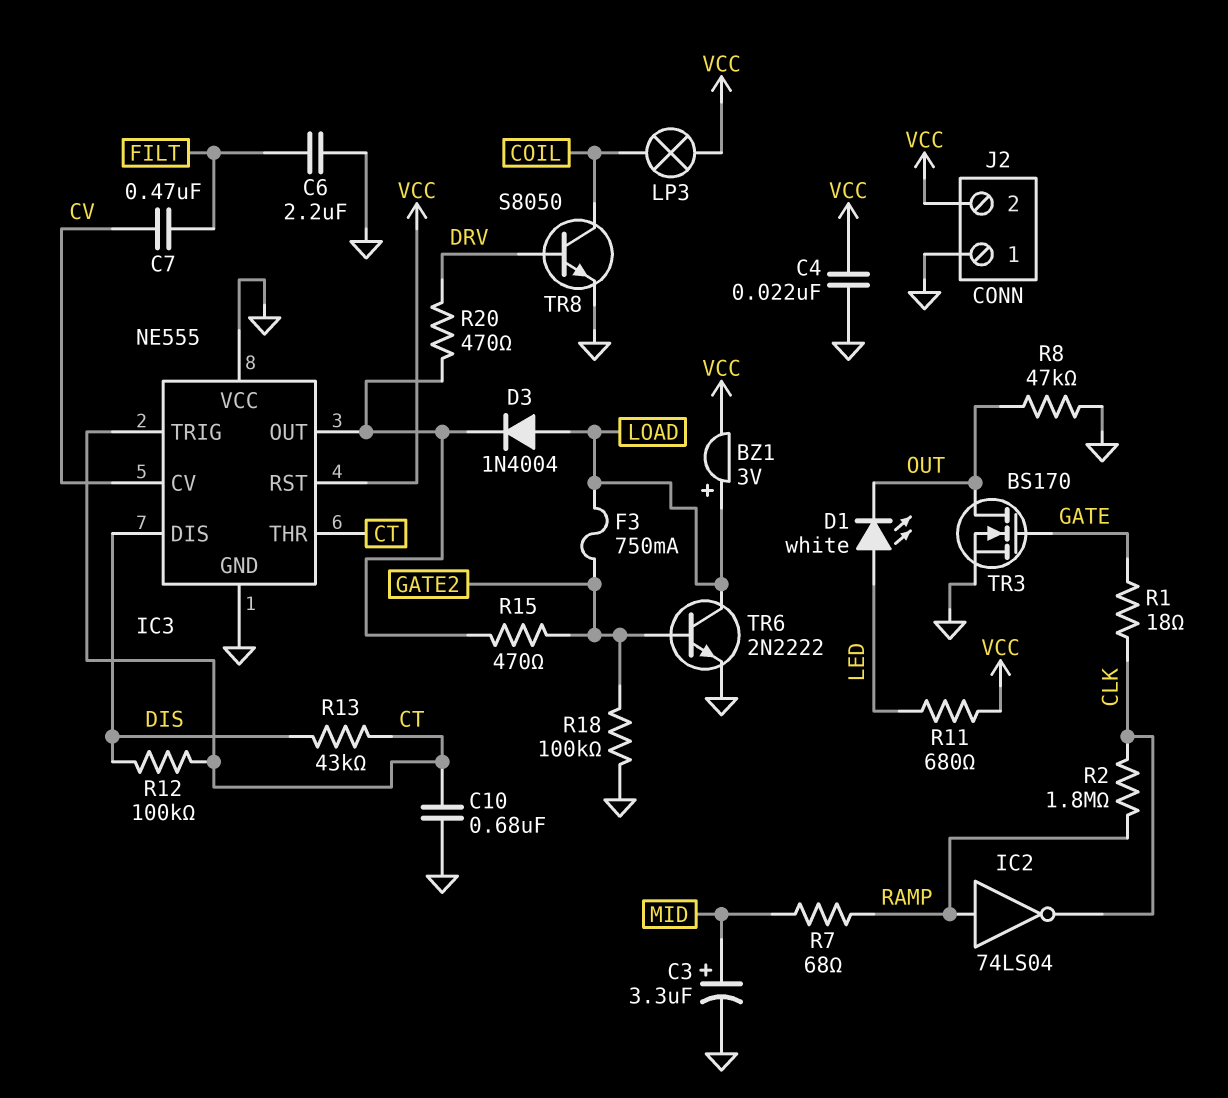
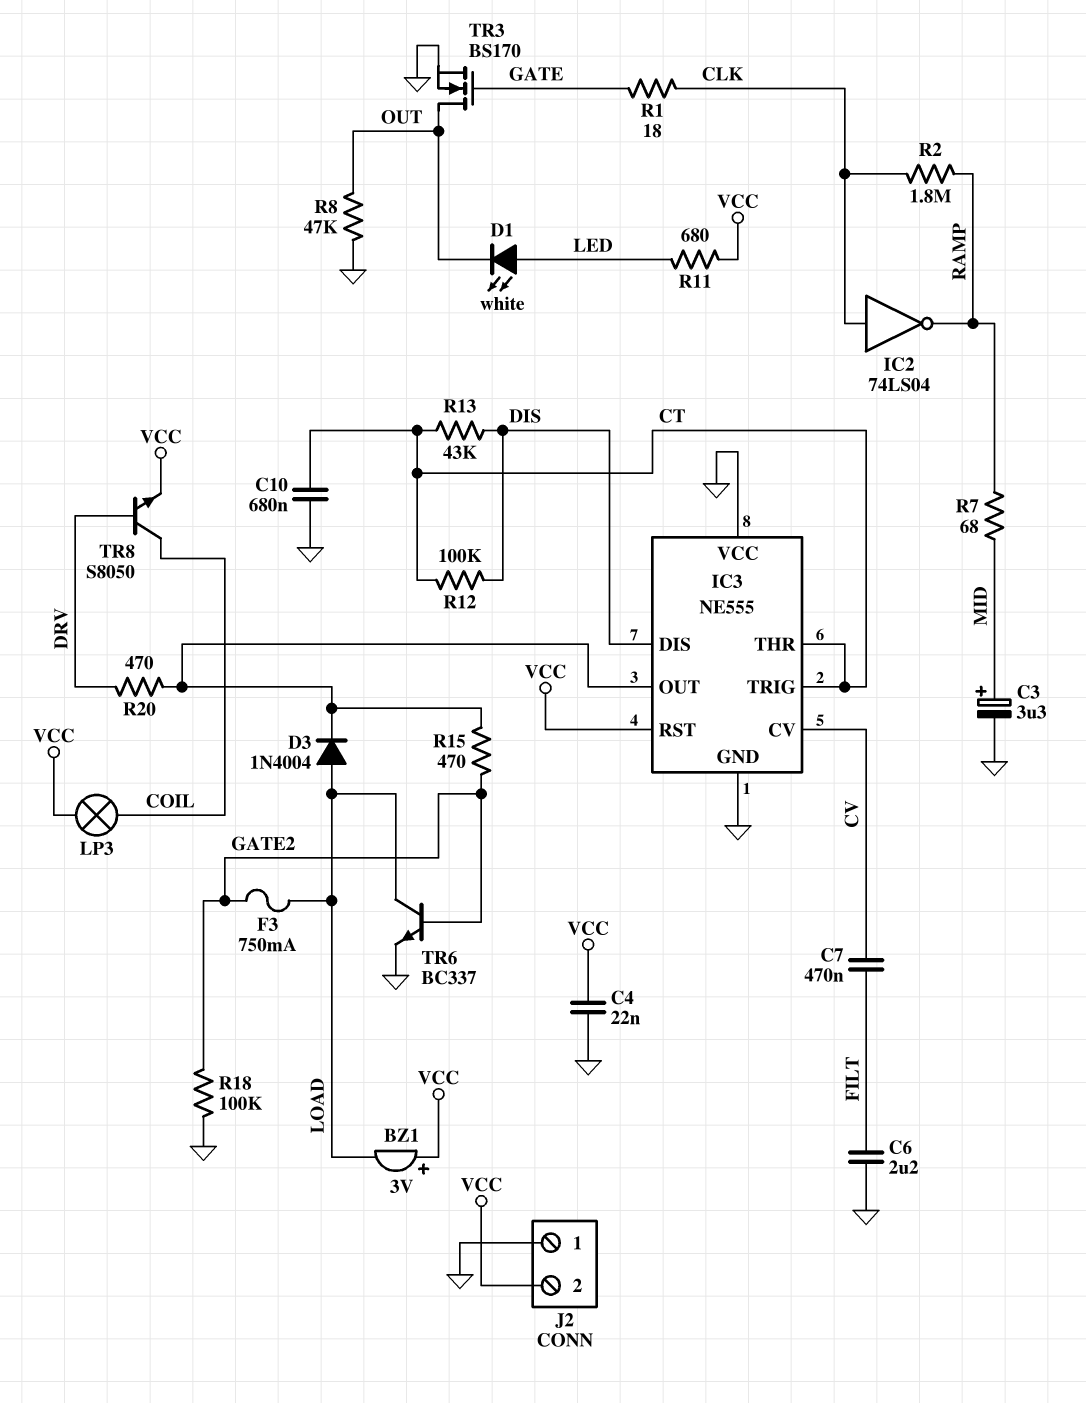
BZ1: buzzer 3V (plus LOAD, minus VCC) -> buzzer 3V (plus VCC, minus LOAD)
IC2: NOT 74LS04 (in RAMP, out CLK) -> NOT 74LS04 (in CLK, out RAMP)
TR6: NPN 2N2222 (B GATE2, C LOAD, E GND) -> NPN BC337 (B GATE2, C LOAD, E GND)
TR8: NPN S8050 (B DRV, C COIL, E GND) -> NPN S8050 (B DRV, C COIL, E VCC)

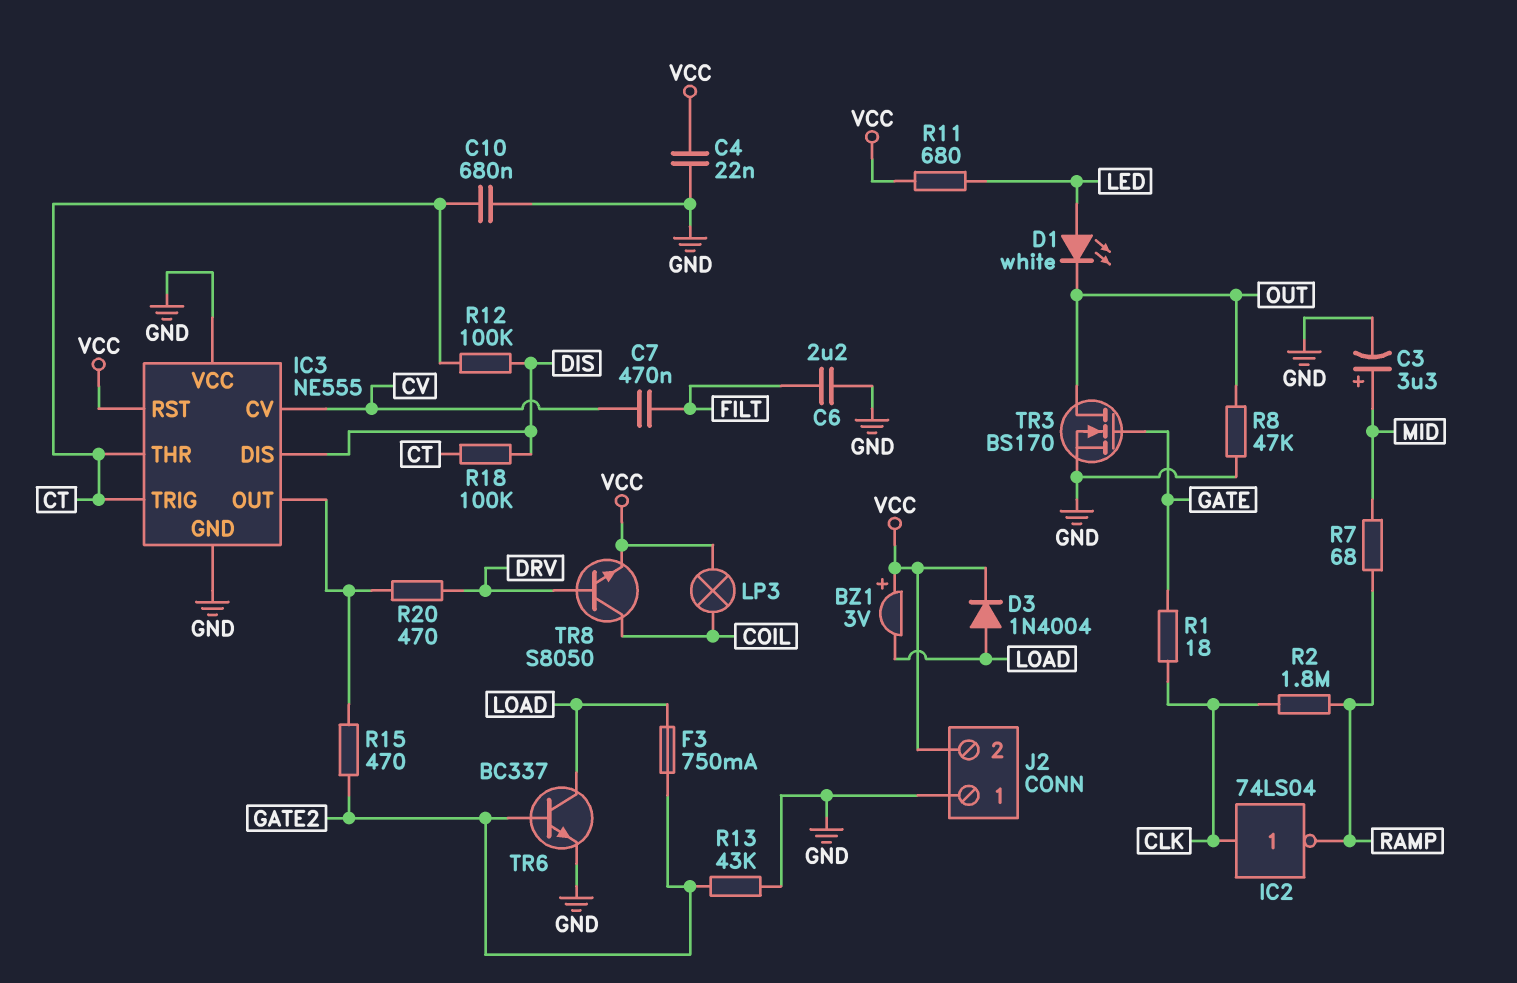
D3: diode 1N4004 (A LOAD, K IC3/OUT) -> diode 1N4004 (A LOAD, K VCC)
R13: 43k (CT, DIS) -> 43k (GATE2, GND)
R18: 100k (GATE2, GND) -> 100k (CT, DIS)

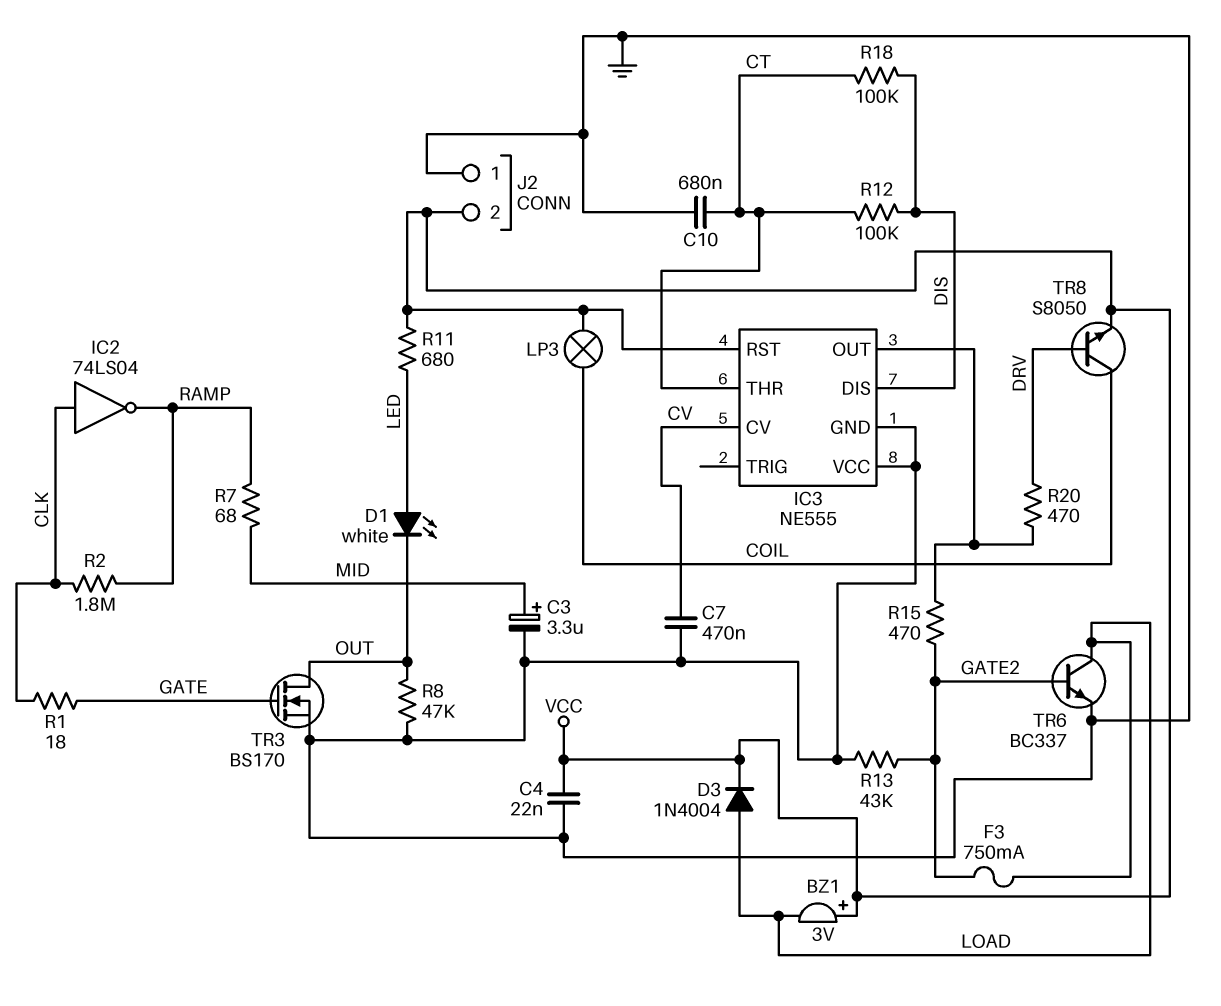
C6: 2.2uF (FILT, GND) -> none
C7: 470nF (CV, FILT) -> 470nF (CV, GND)
IC3 pin TRIG: CT -> none

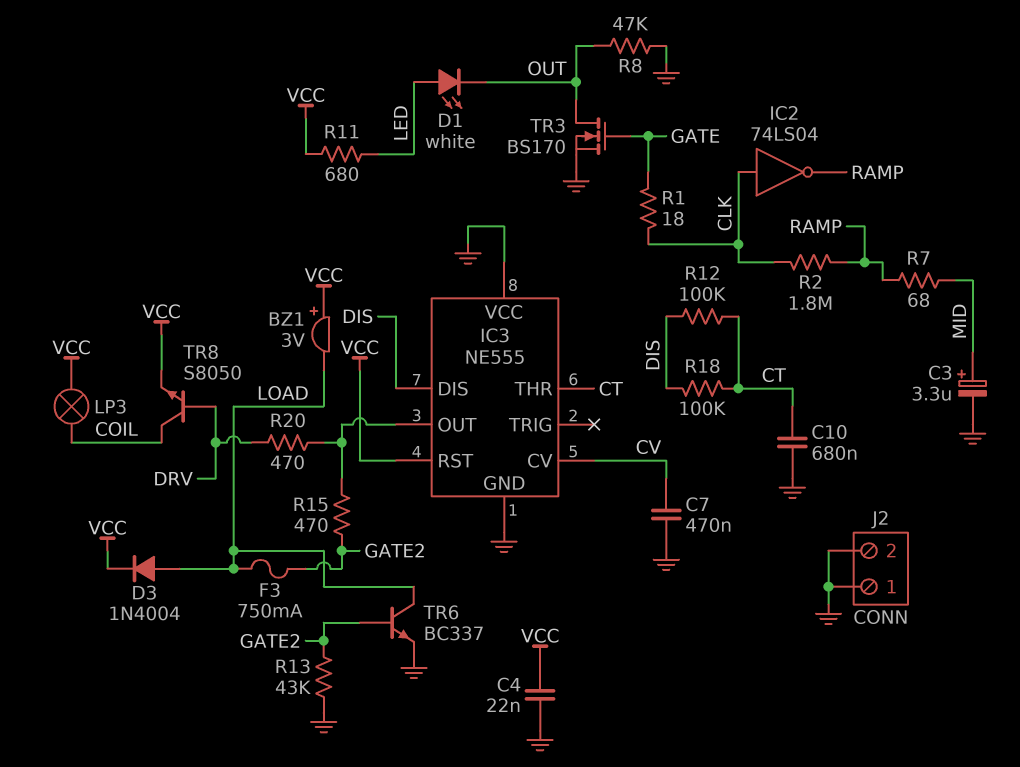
J2 pin 2: VCC -> GND

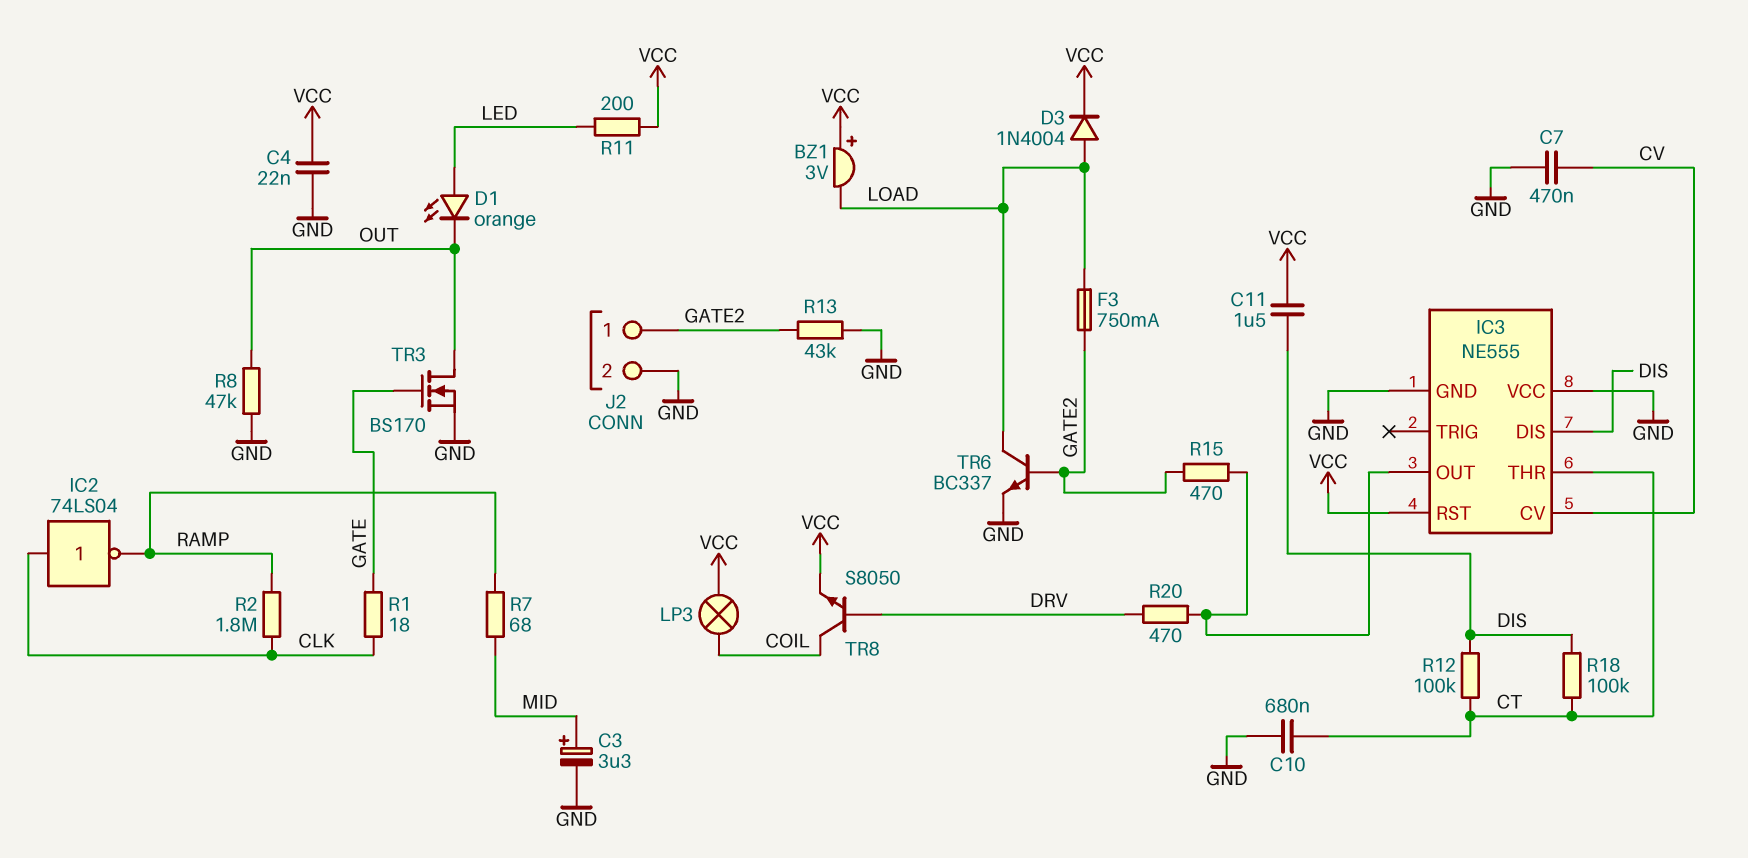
C11: none -> 1.5uF (DIS, VCC)
D1: LED white (A LED, K OUT) -> LED orange (A LED, K OUT)
J2 pin 1: GND -> GATE2
R11: 680 (LED, VCC) -> 200 (LED, VCC)

